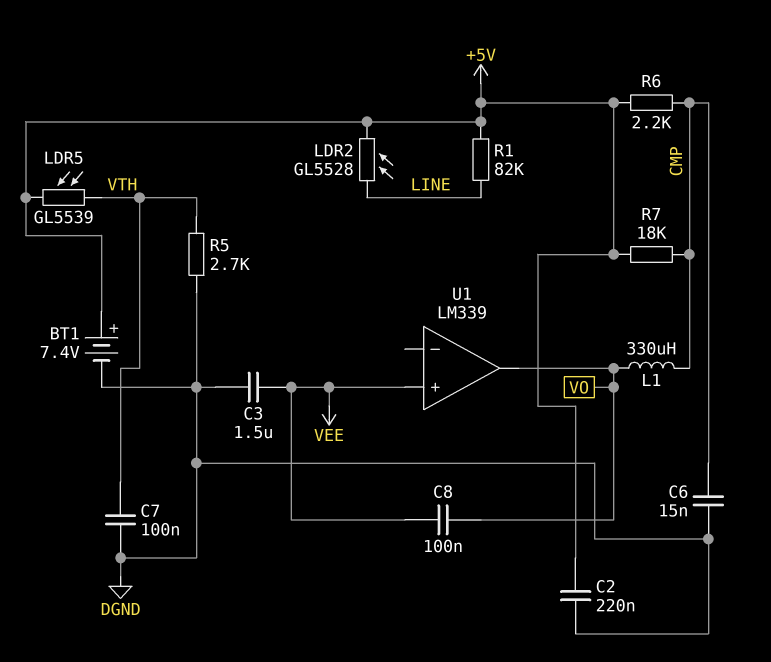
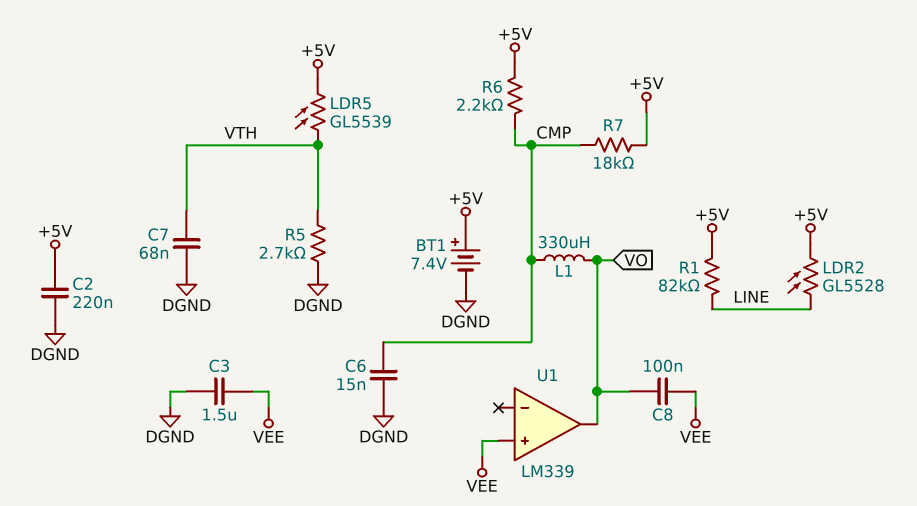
C7: 100nF (DGND, VTH) -> 68nF (DGND, VTH)

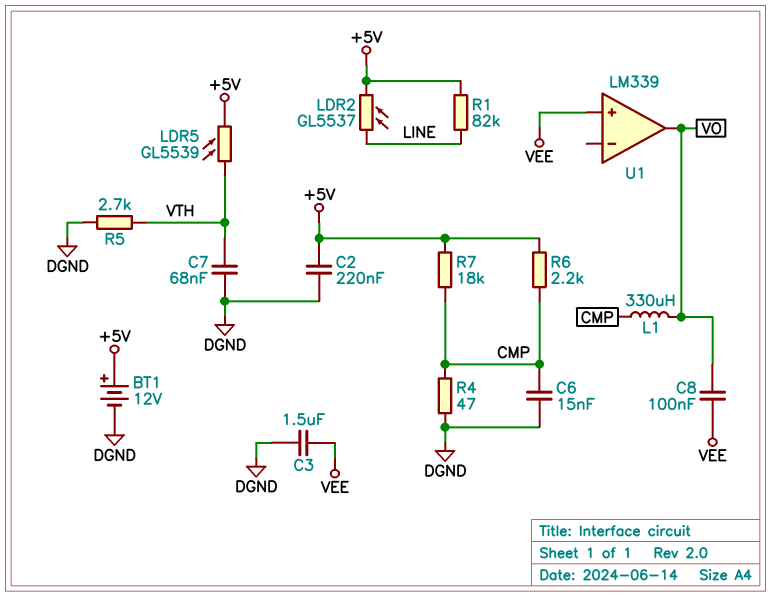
BT1: 7.4V (plus +5V, minus DGND) -> 12V (plus +5V, minus DGND)
LDR2: GL5528 (+5V, LINE) -> GL5537 (+5V, LINE)
R4: none -> 47 (CMP, DGND)

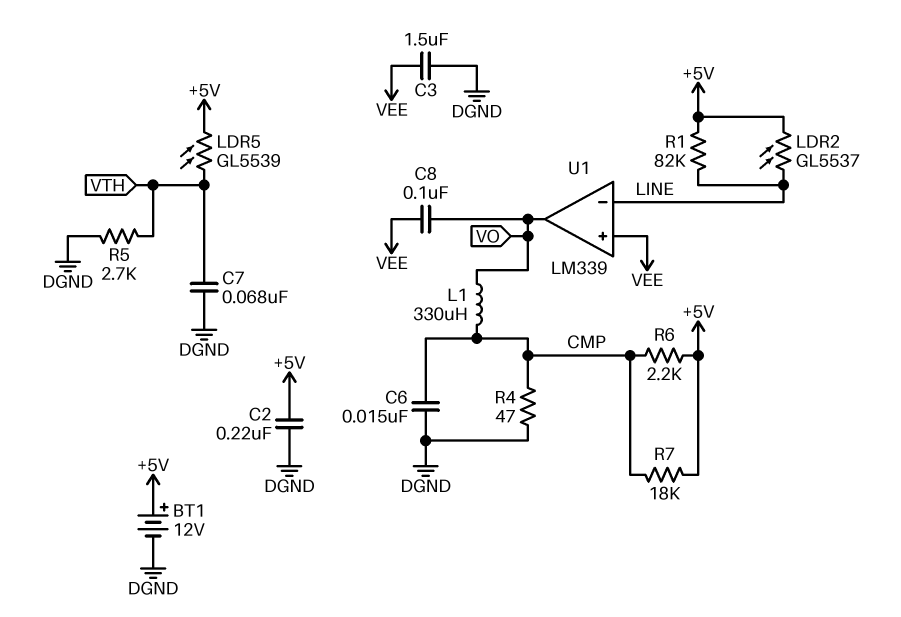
U1 pin in-: none -> LINE

